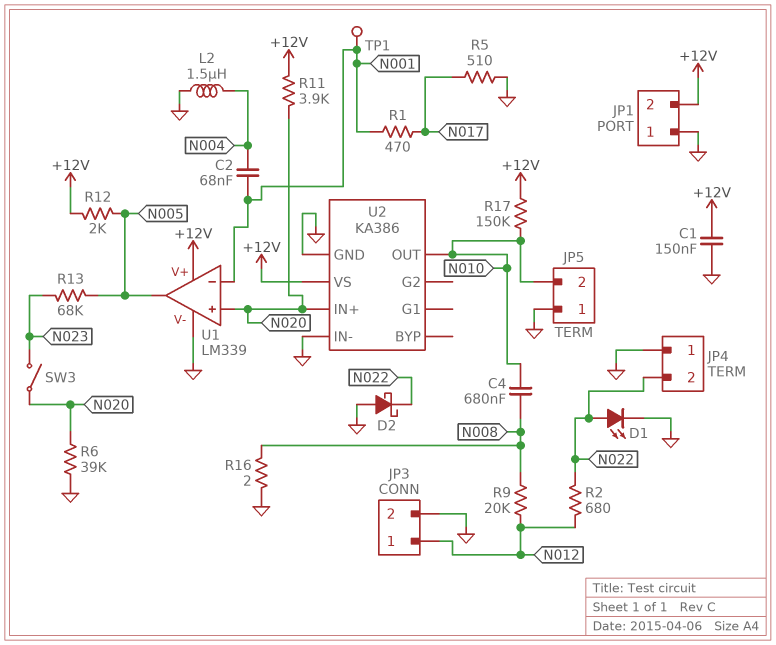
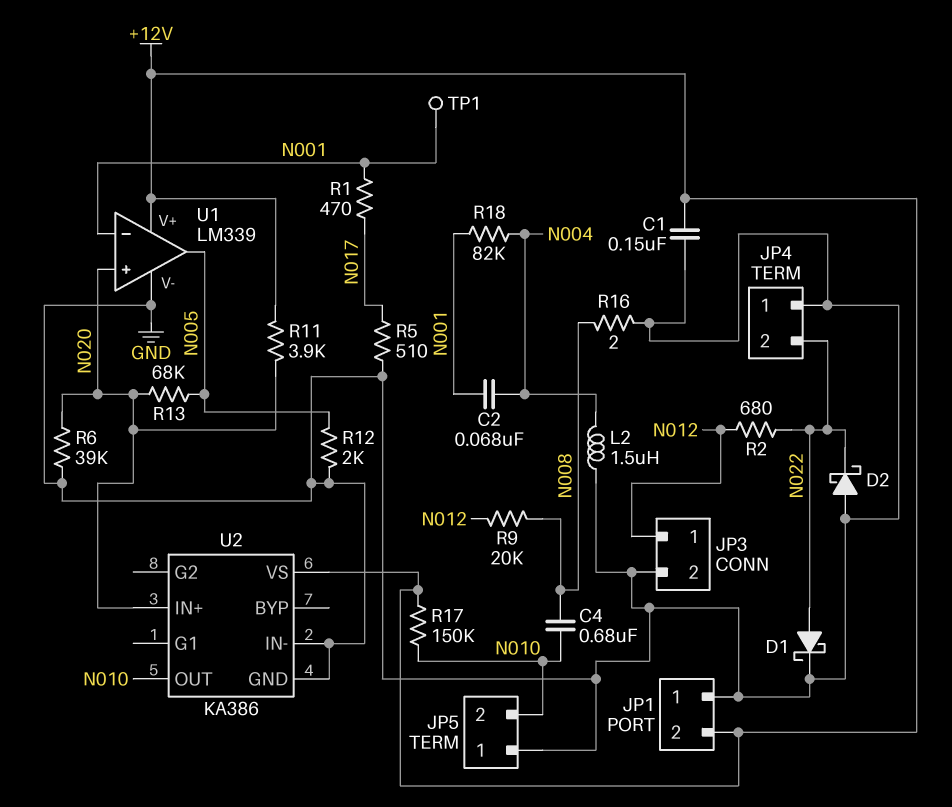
D1: LED (A N022, K GND) -> schottky (A N022, K GND)
R12: 2k (+12V, N005) -> 2k (GND, N005)
R13: 68k (N005, N023) -> 68k (N005, N020)
R18: none -> 82k (N001, N004)
SW3: switch (N020, N023) -> none

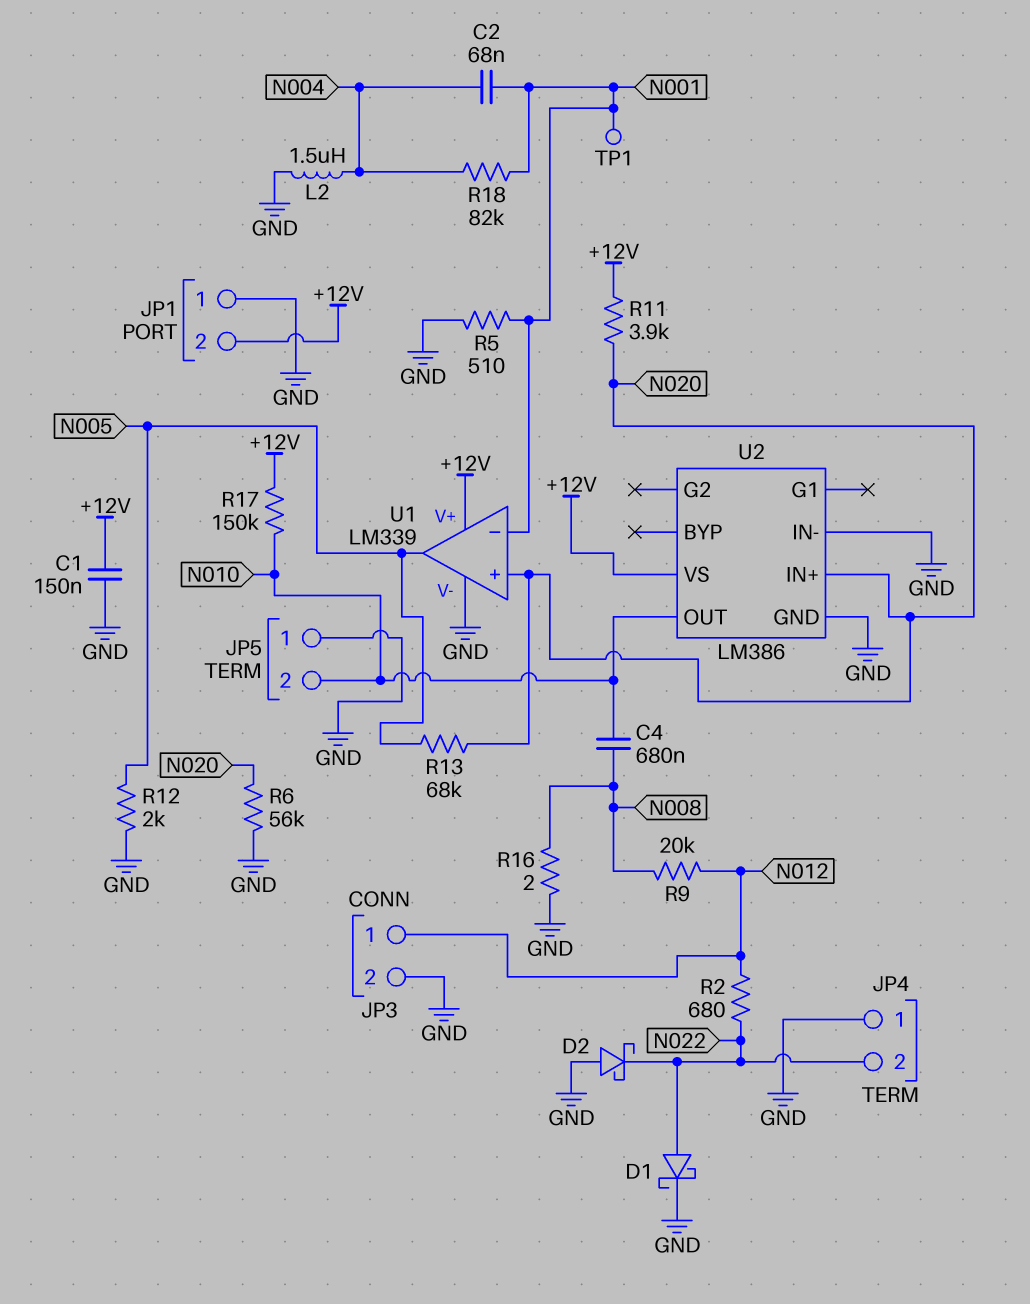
R1: 470 (N001, N017) -> none
R5: 510 (GND, N017) -> 510 (GND, N001)
R6: 39k (GND, N020) -> 56k (GND, N020)
U2: KA386 -> LM386

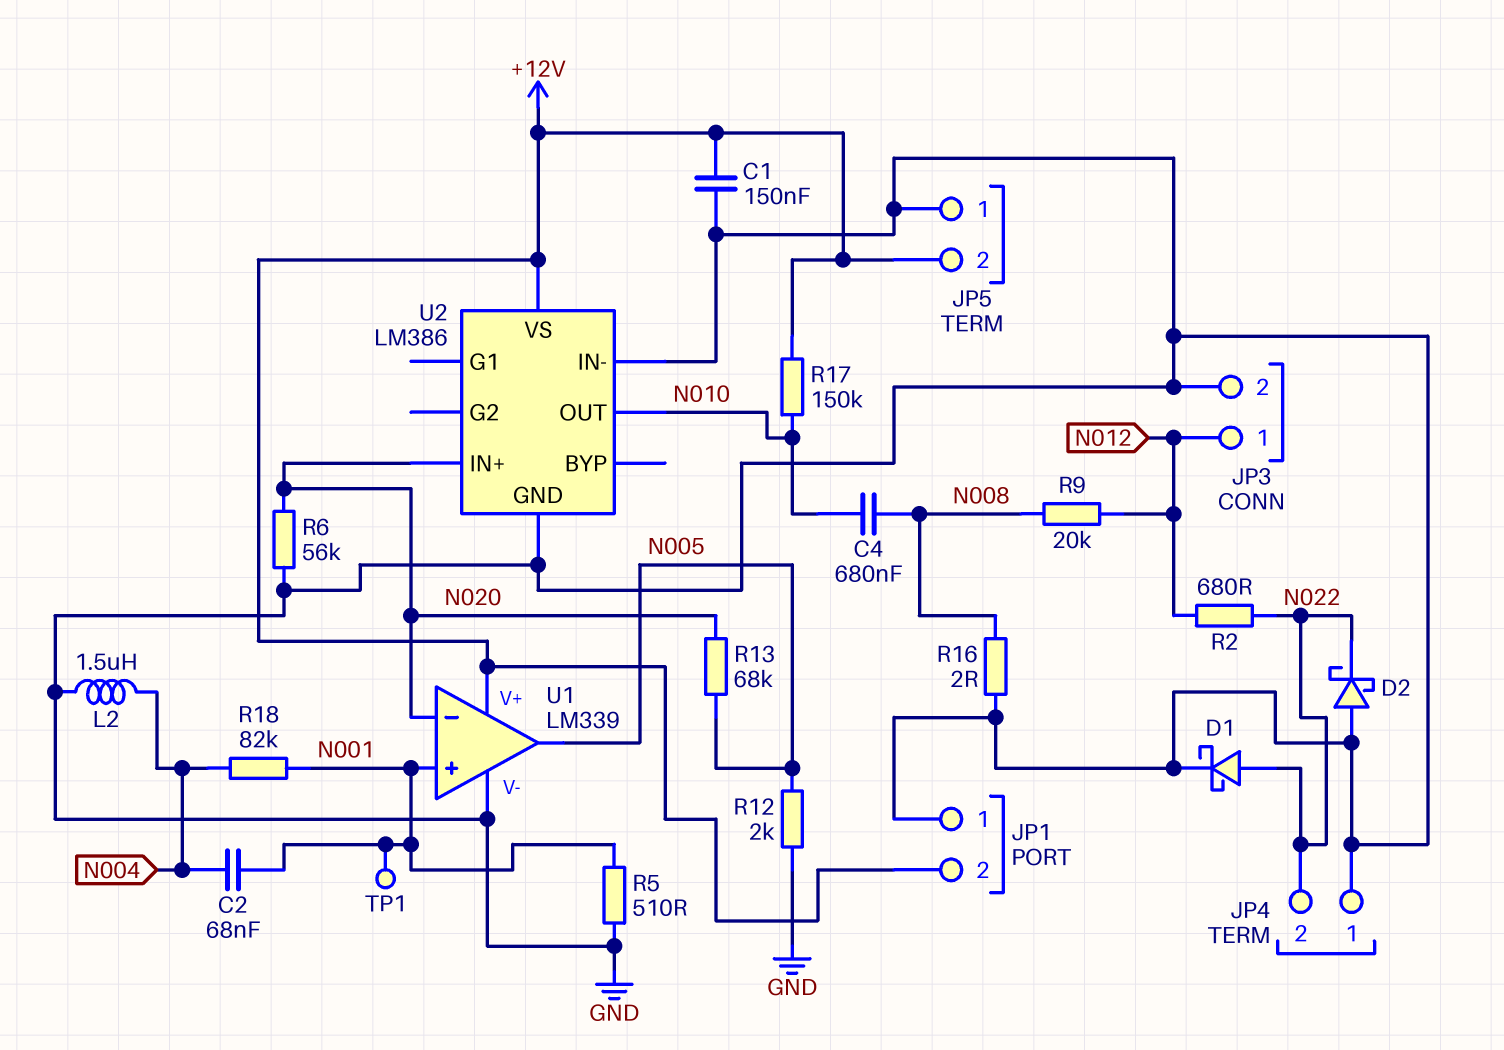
JP5 pin 2: N010 -> +12V
R11: 3.9k (+12V, N020) -> none
U1 pin in+: N020 -> N001
U1 pin in-: N001 -> N020

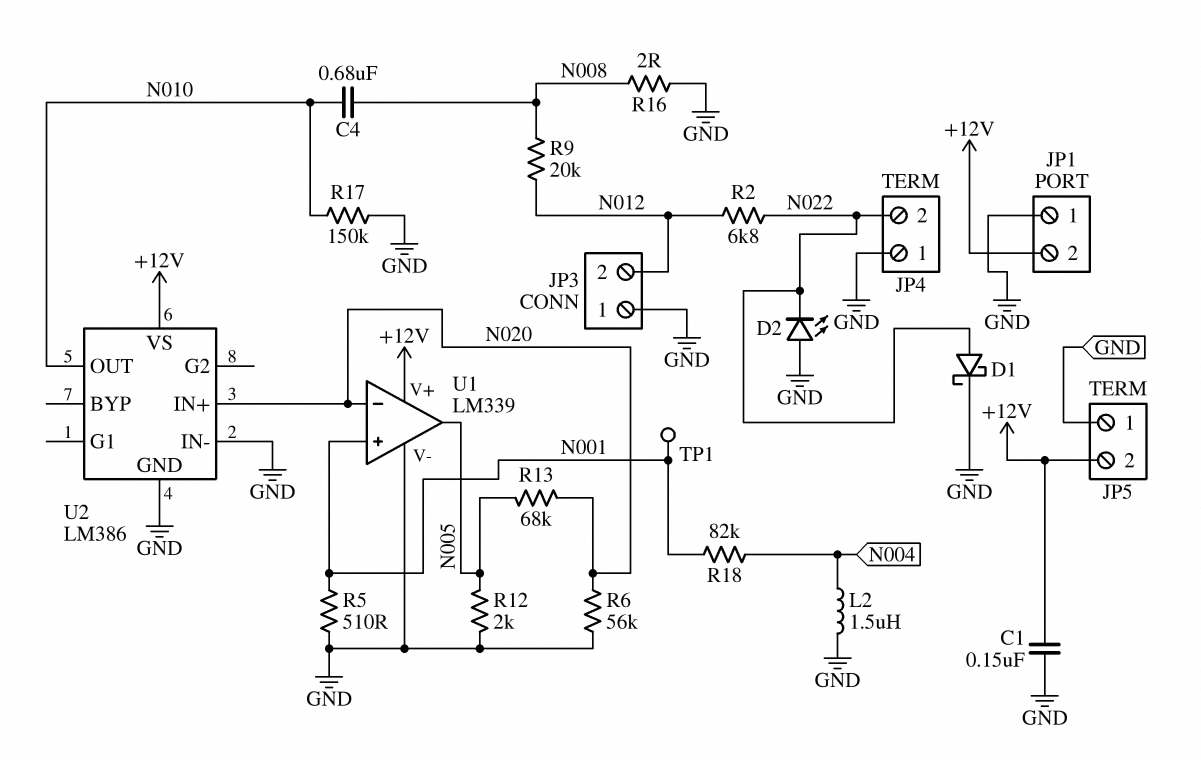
C2: 68nF (N001, N004) -> none
D2: schottky (A GND, K N022) -> LED (A GND, K N022)
JP3 pin 1: N012 -> GND
JP3 pin 2: GND -> N012
R2: 680 (N012, N022) -> 6.8k (N012, N022)
R17: 150k (+12V, N010) -> 150k (GND, N010)

